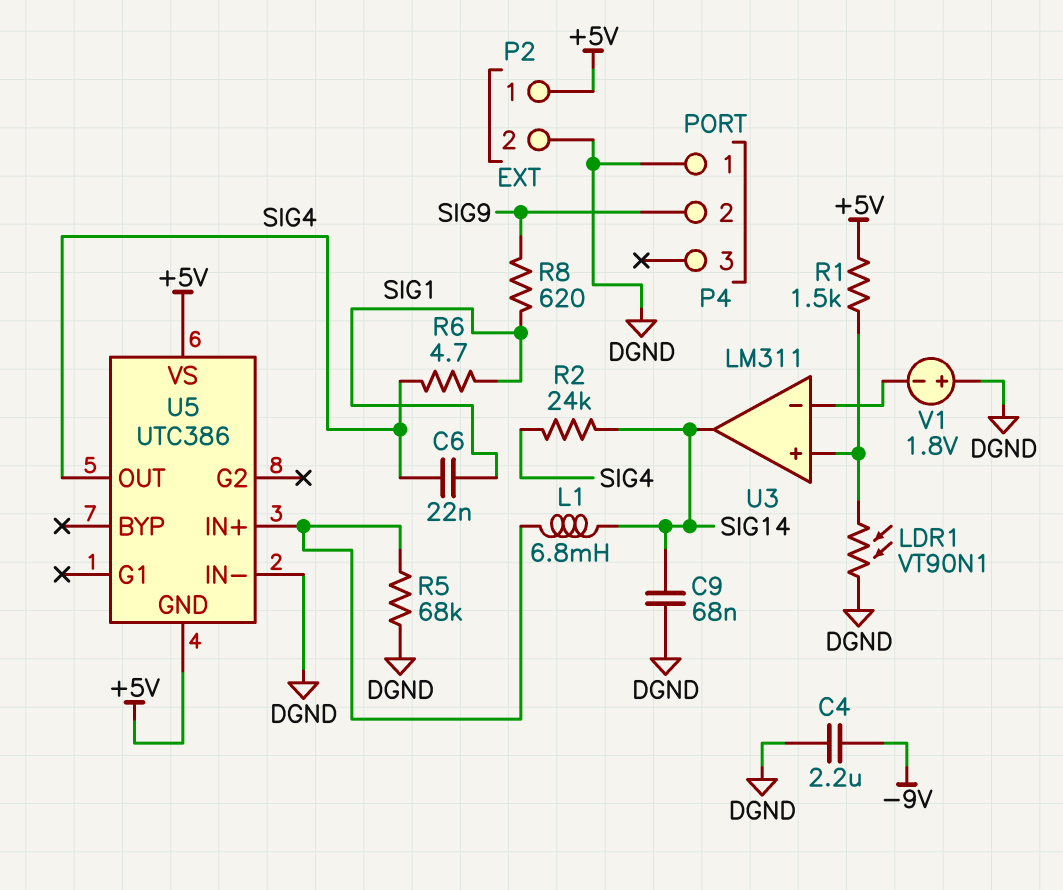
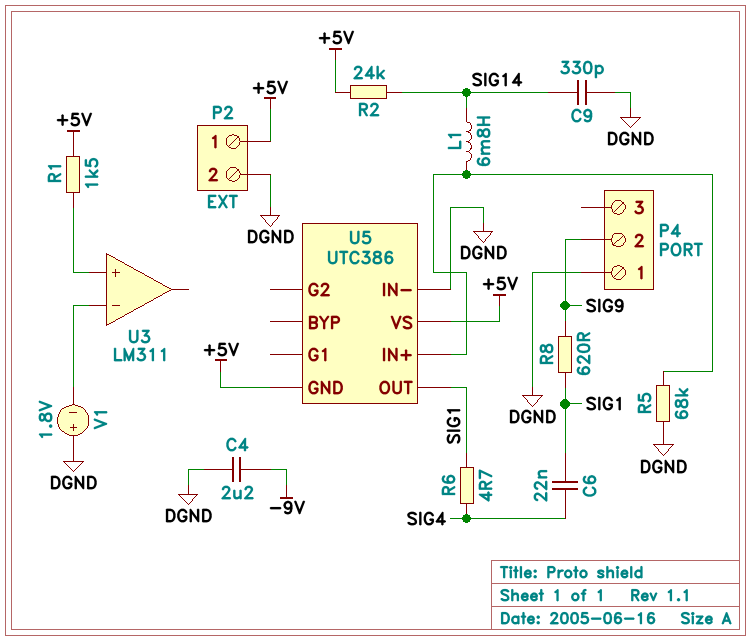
C9: 68nF (DGND, SIG14) -> 330pF (DGND, SIG14)
LDR1: VT90N1 (DGND, U3/in+) -> none
R2: 24k (SIG4, SIG14) -> 24k (+5V, SIG14)
U3 pin out: SIG14 -> none
U5 pin OUT: SIG4 -> SIG1

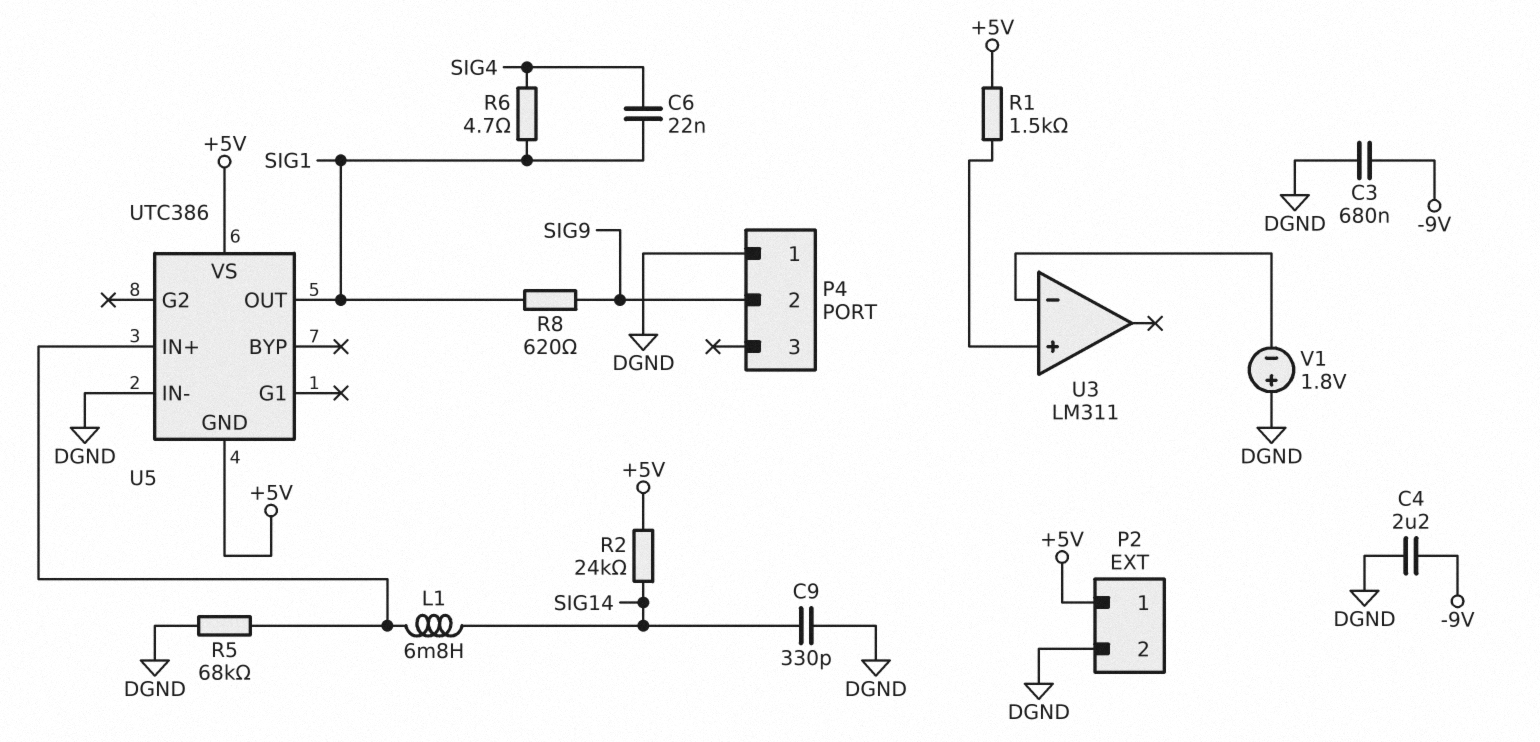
C3: none -> 680nF (-9V, DGND)

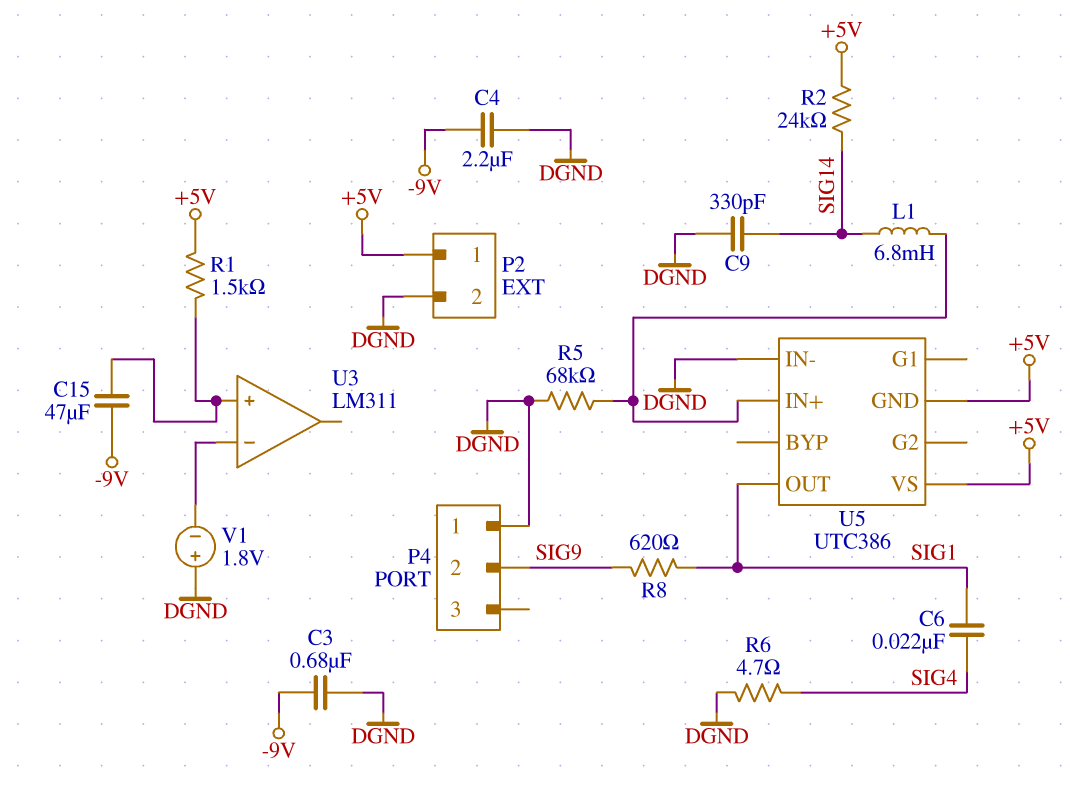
C15: none -> 47uF (-9V, U3/in+)
R6: 4.7 (SIG1, SIG4) -> 4.7 (DGND, SIG4)

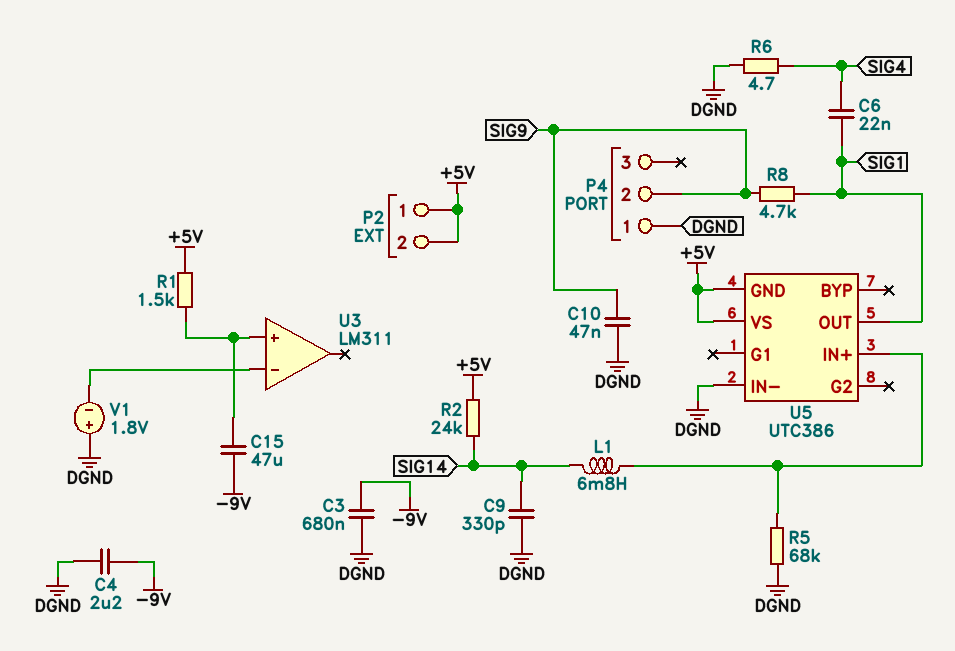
C10: none -> 47nF (DGND, SIG9)
P2 pin 2: DGND -> +5V
R8: 620 (SIG1, SIG9) -> 4.7k (SIG1, SIG9)

